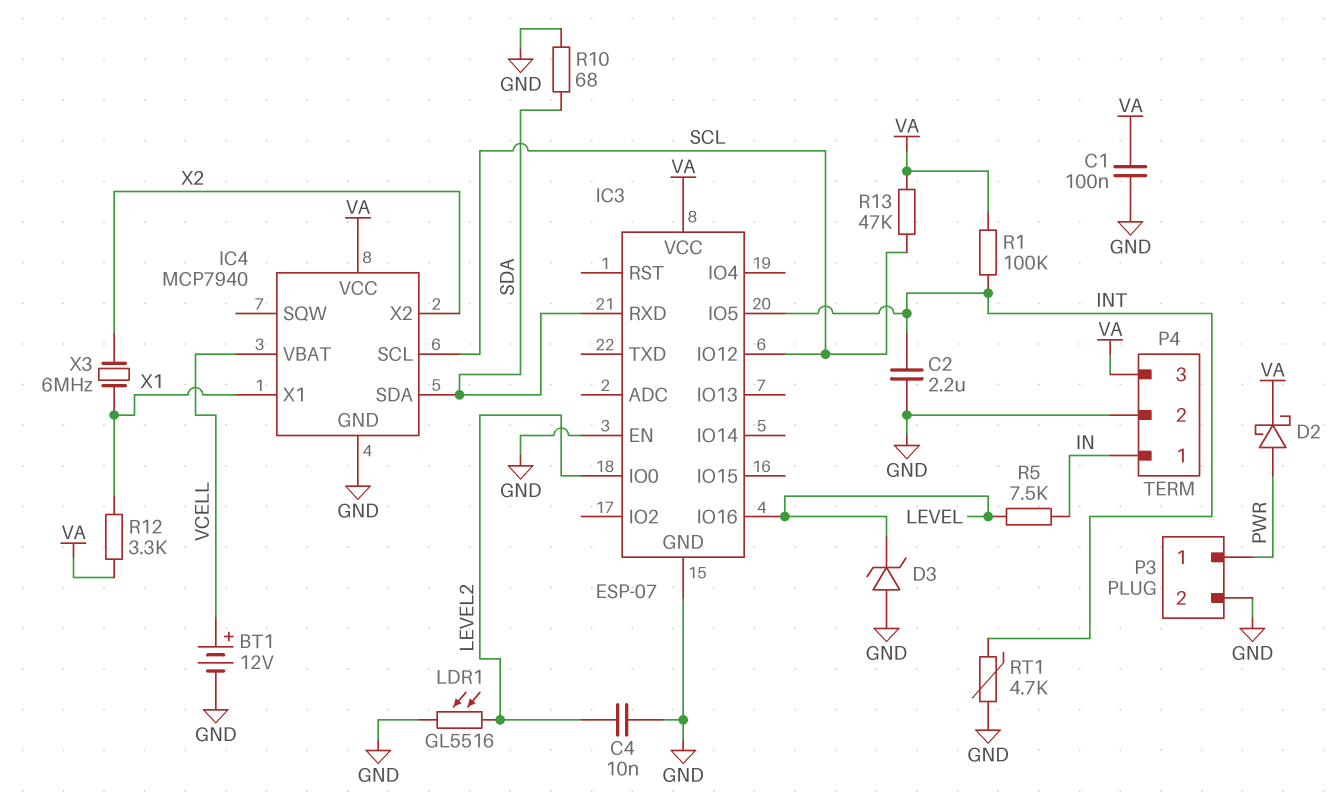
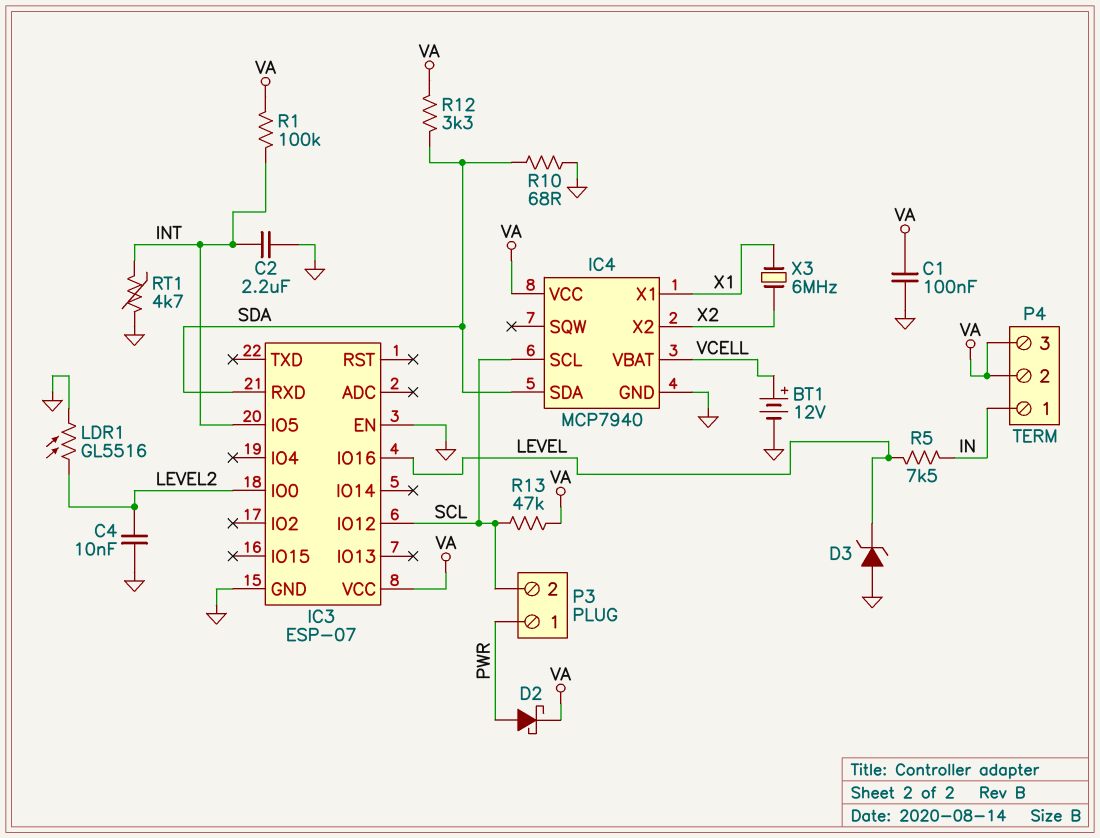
P3 pin 2: GND -> SCL
P4 pin 2: GND -> VA
R12: 3.3k (VA, X1) -> 3.3k (SDA, VA)

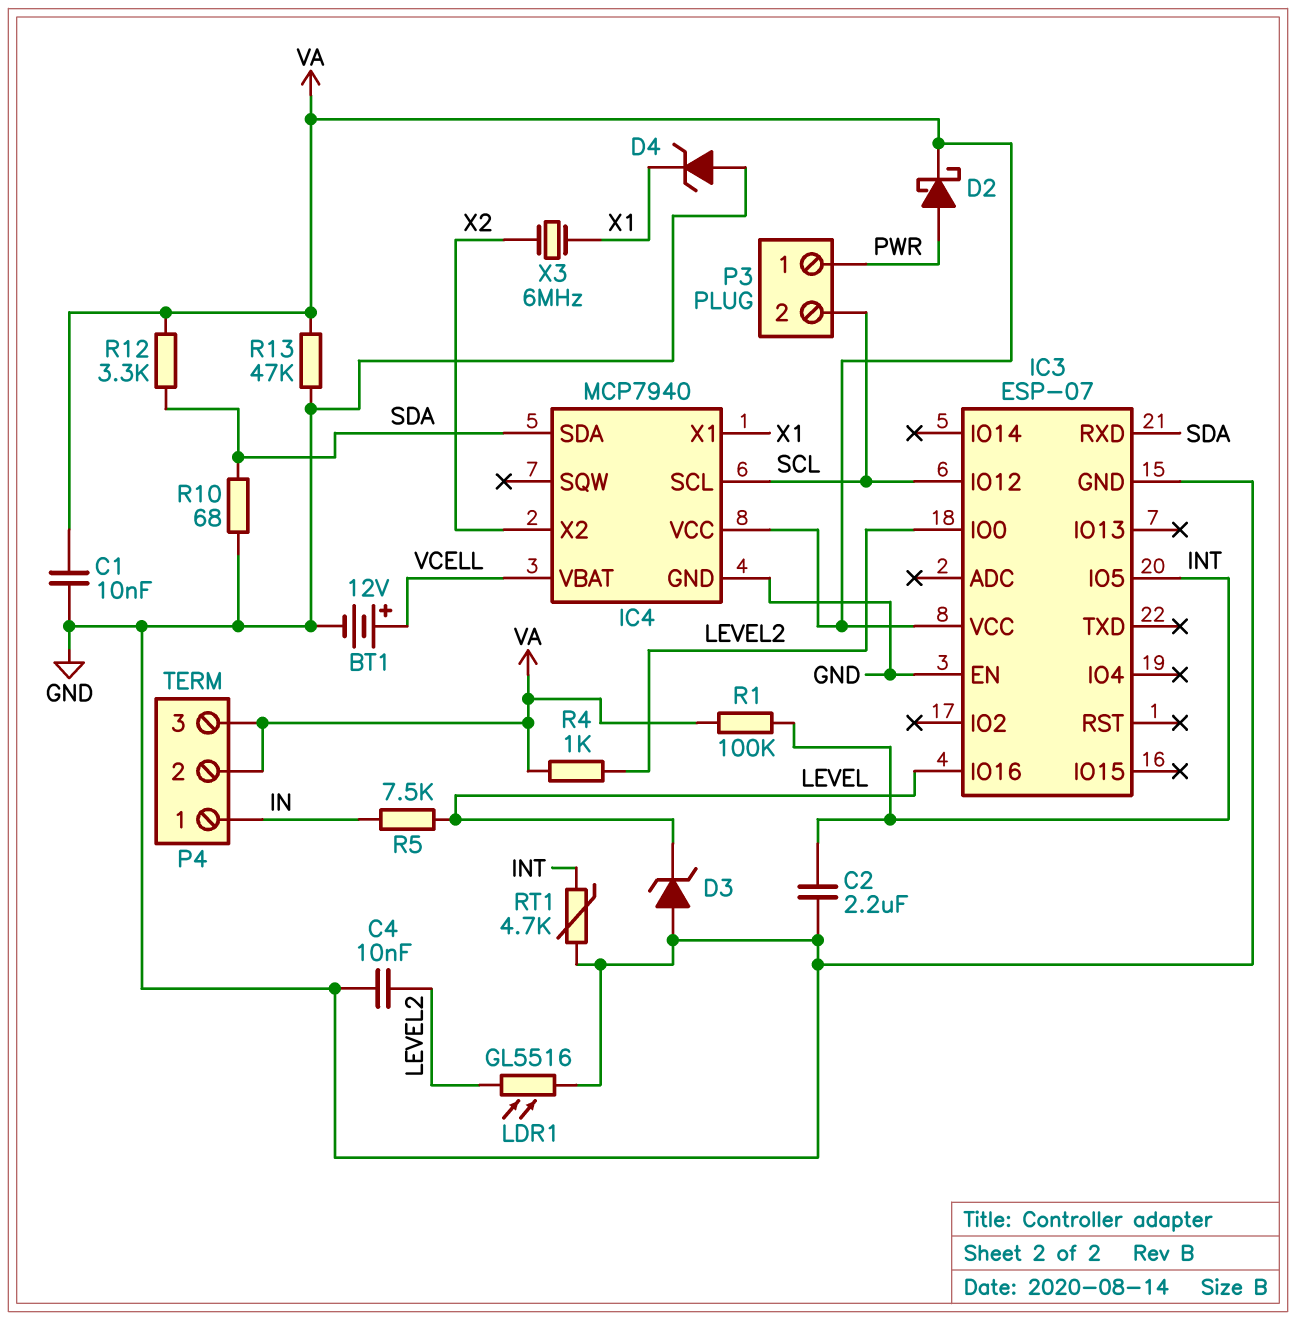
C1: 100nF (GND, VA) -> 10nF (GND, VA)
D4: none -> zener (A GND, K X1)
R4: none -> 1k (LEVEL2, VA)
R13: 47k (SCL, VA) -> 47k (GND, VA)

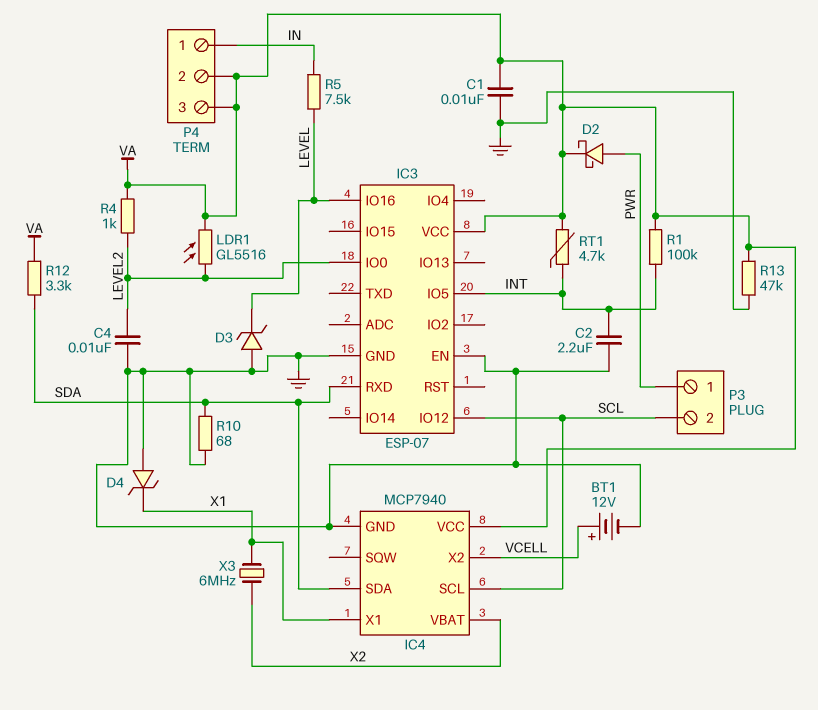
IC4 pin VBAT: VCELL -> X2
IC4 pin X2: X2 -> VCELL
LDR1: GL5516 (GND, LEVEL2) -> GL5516 (LEVEL2, VA)
RT1: 4.7k (GND, INT) -> 4.7k (INT, VA)

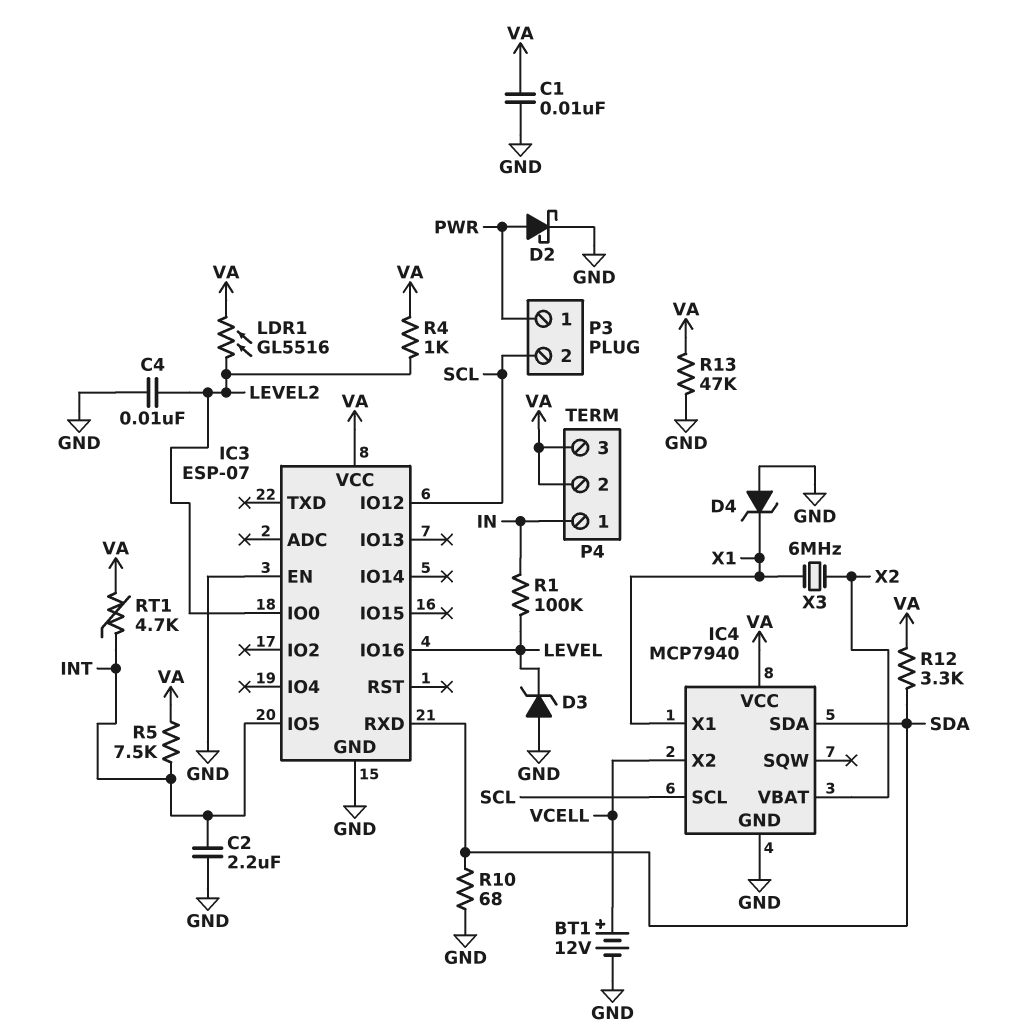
D2: schottky (A PWR, K VA) -> schottky (A PWR, K GND)
R1: 100k (INT, VA) -> 100k (IN, LEVEL)
R5: 7.5k (IN, LEVEL) -> 7.5k (INT, VA)

